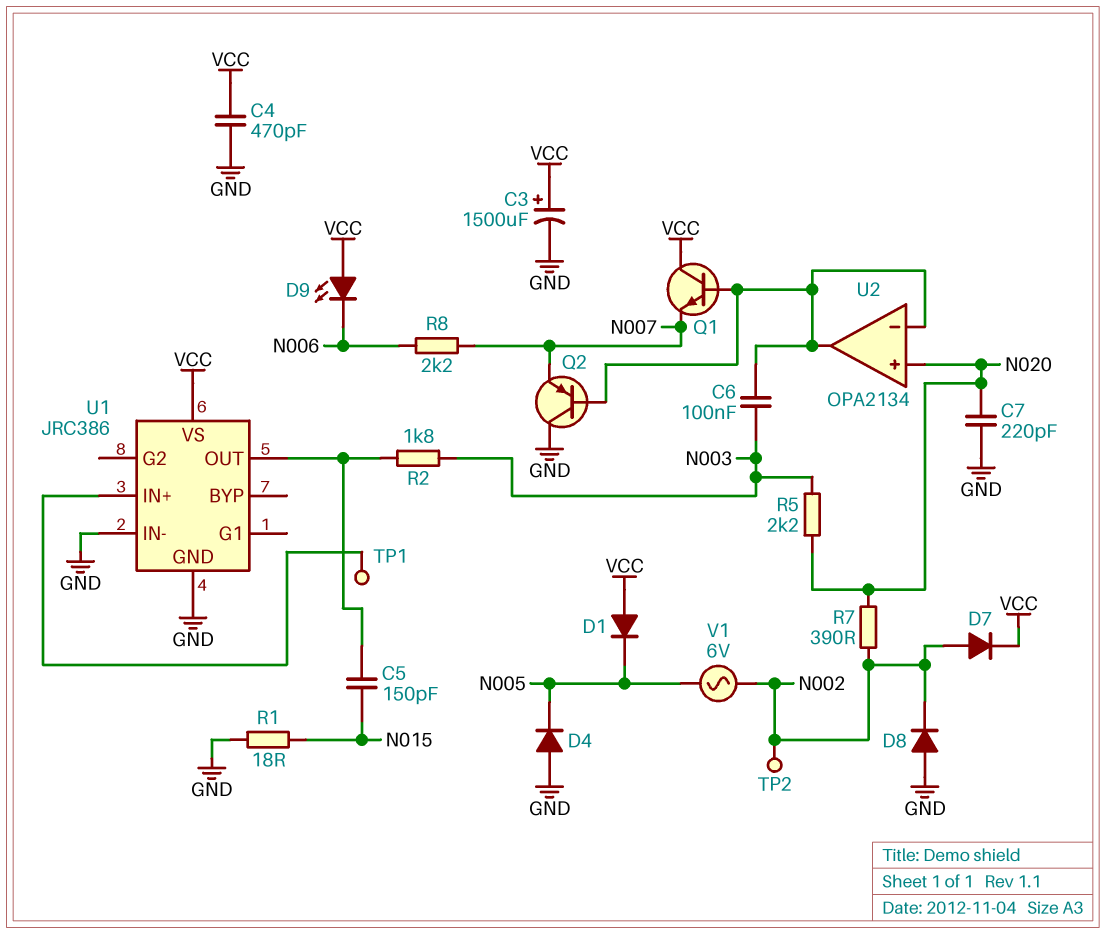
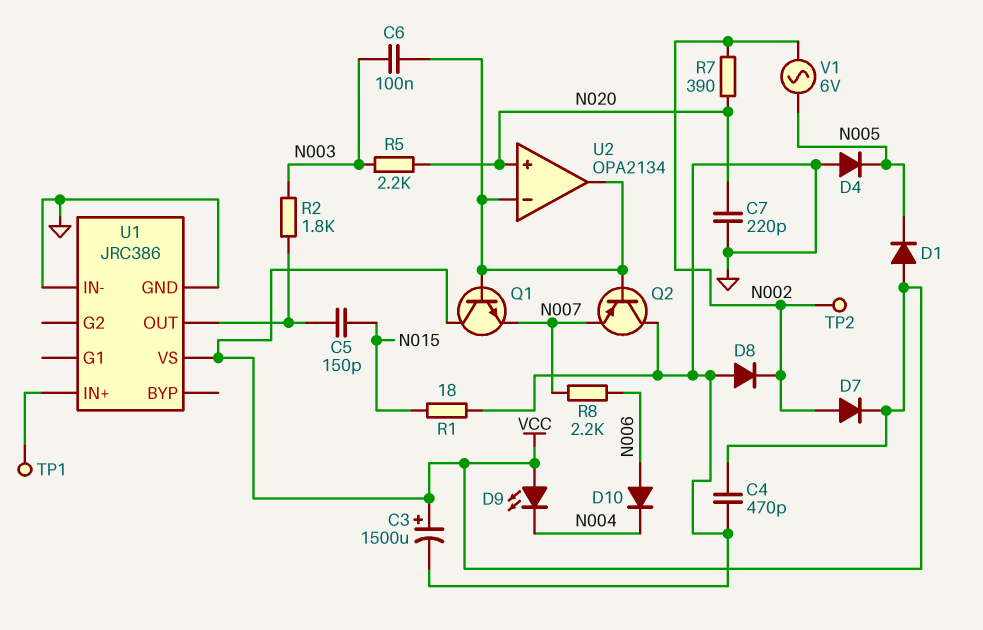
D9: LED (A VCC, K N006) -> LED (A VCC, K N004)
D10: none -> diode (A N006, K N004)

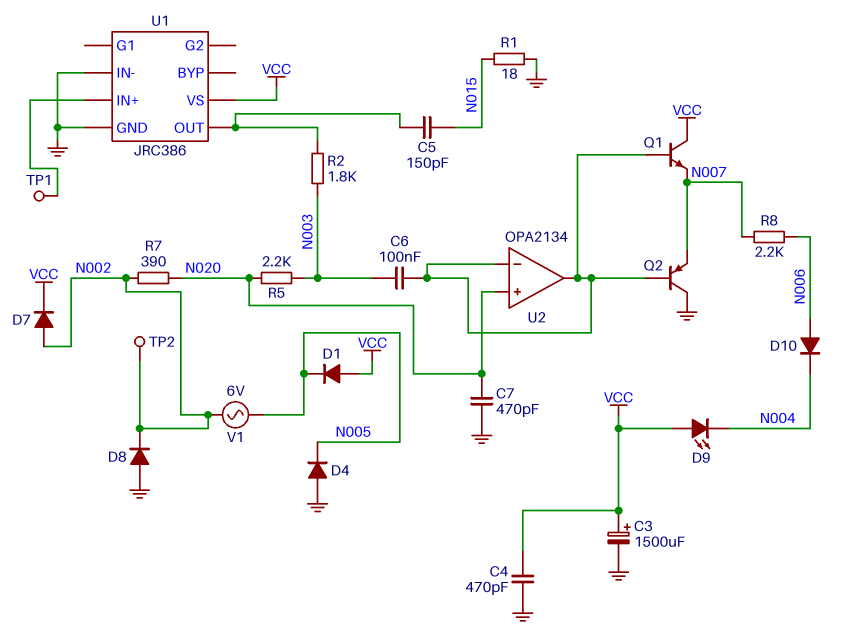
C7: 220pF (GND, N020) -> 470pF (GND, N020)

